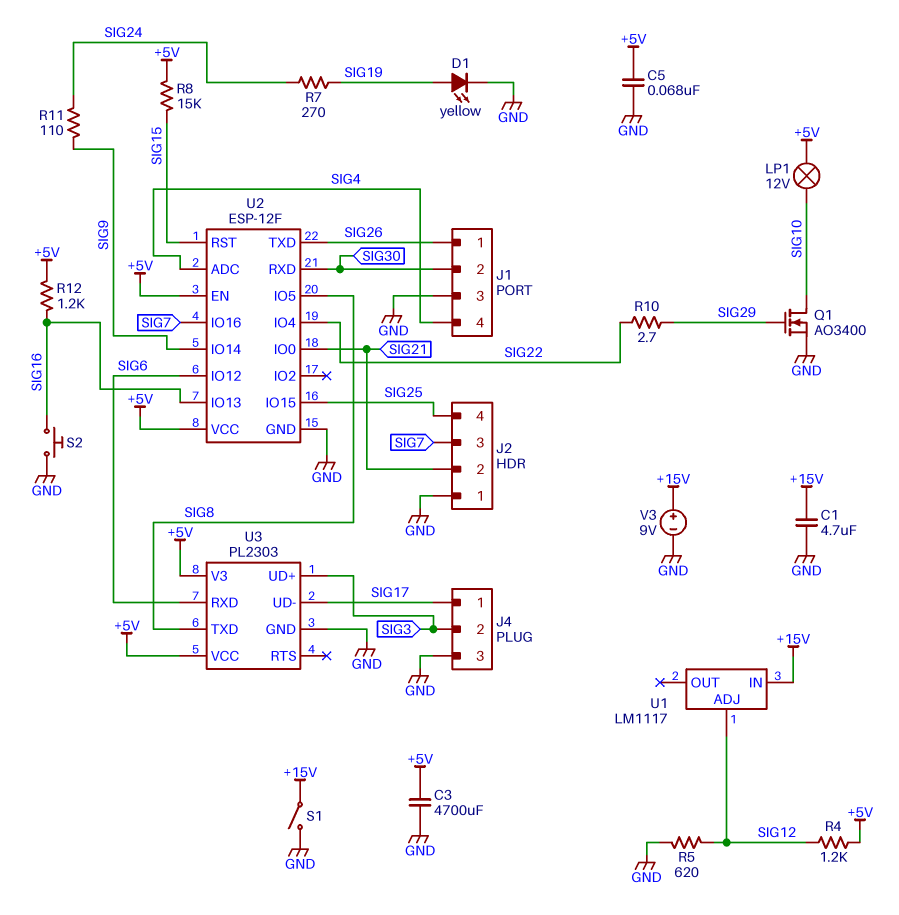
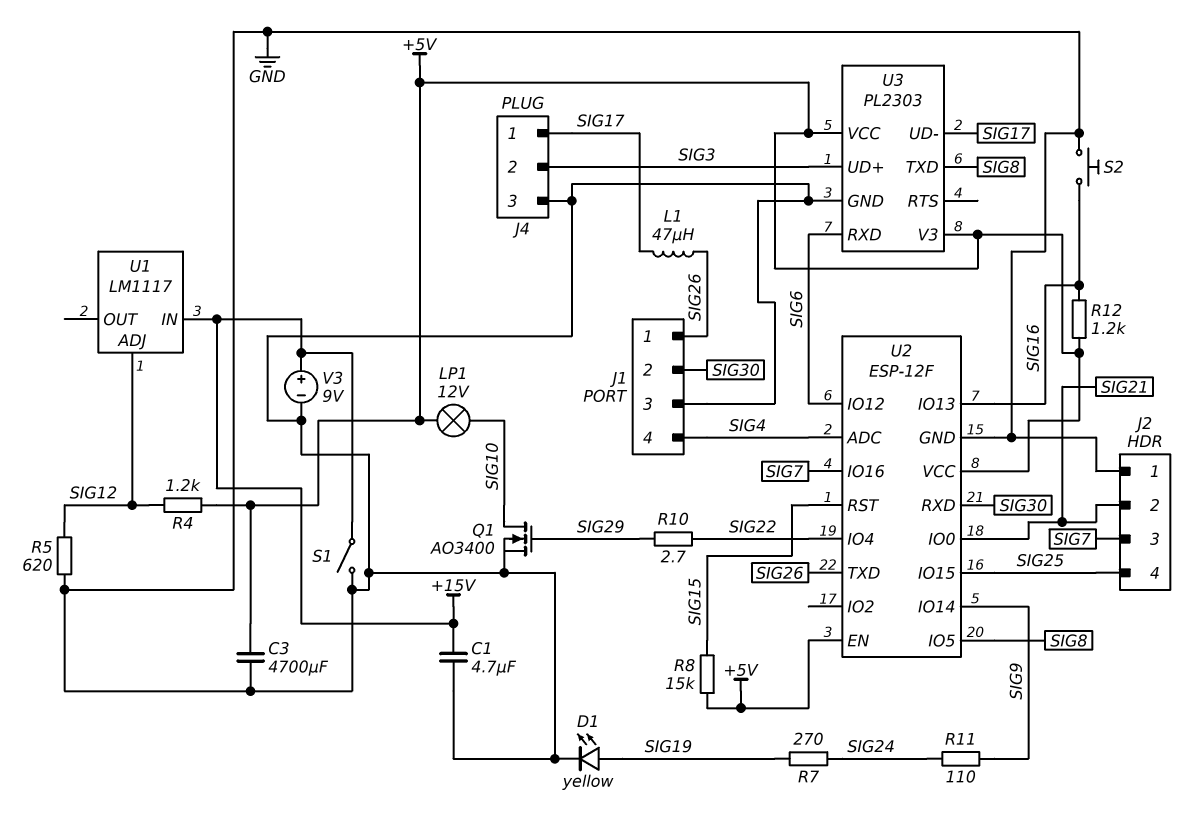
C5: 68nF (+5V, GND) -> none
L1: none -> 47uH (SIG17, SIG26)

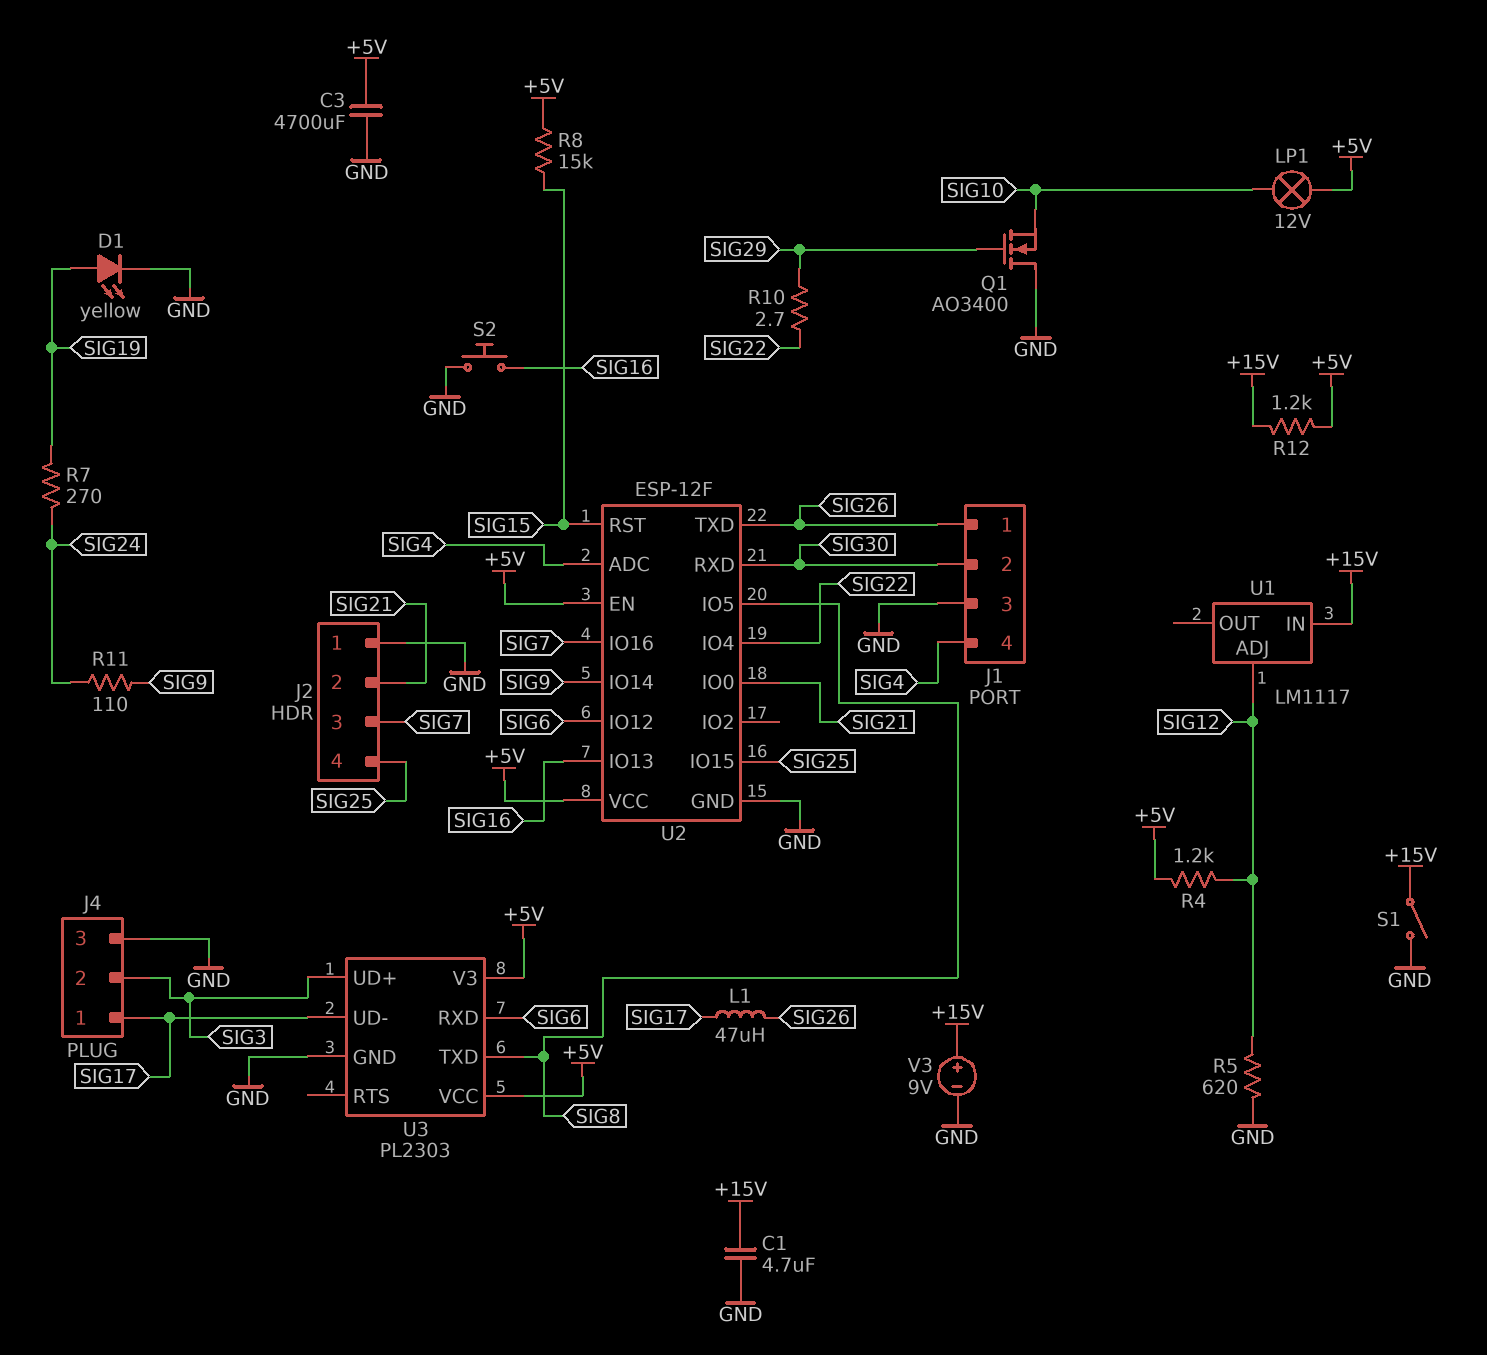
Q1: NMOS AO3400 (G SIG29, D SIG10, S GND) -> NMOS AO3400 (G SIG29, D GND, S SIG10)
R12: 1.2k (+5V, SIG16) -> 1.2k (+5V, +15V)

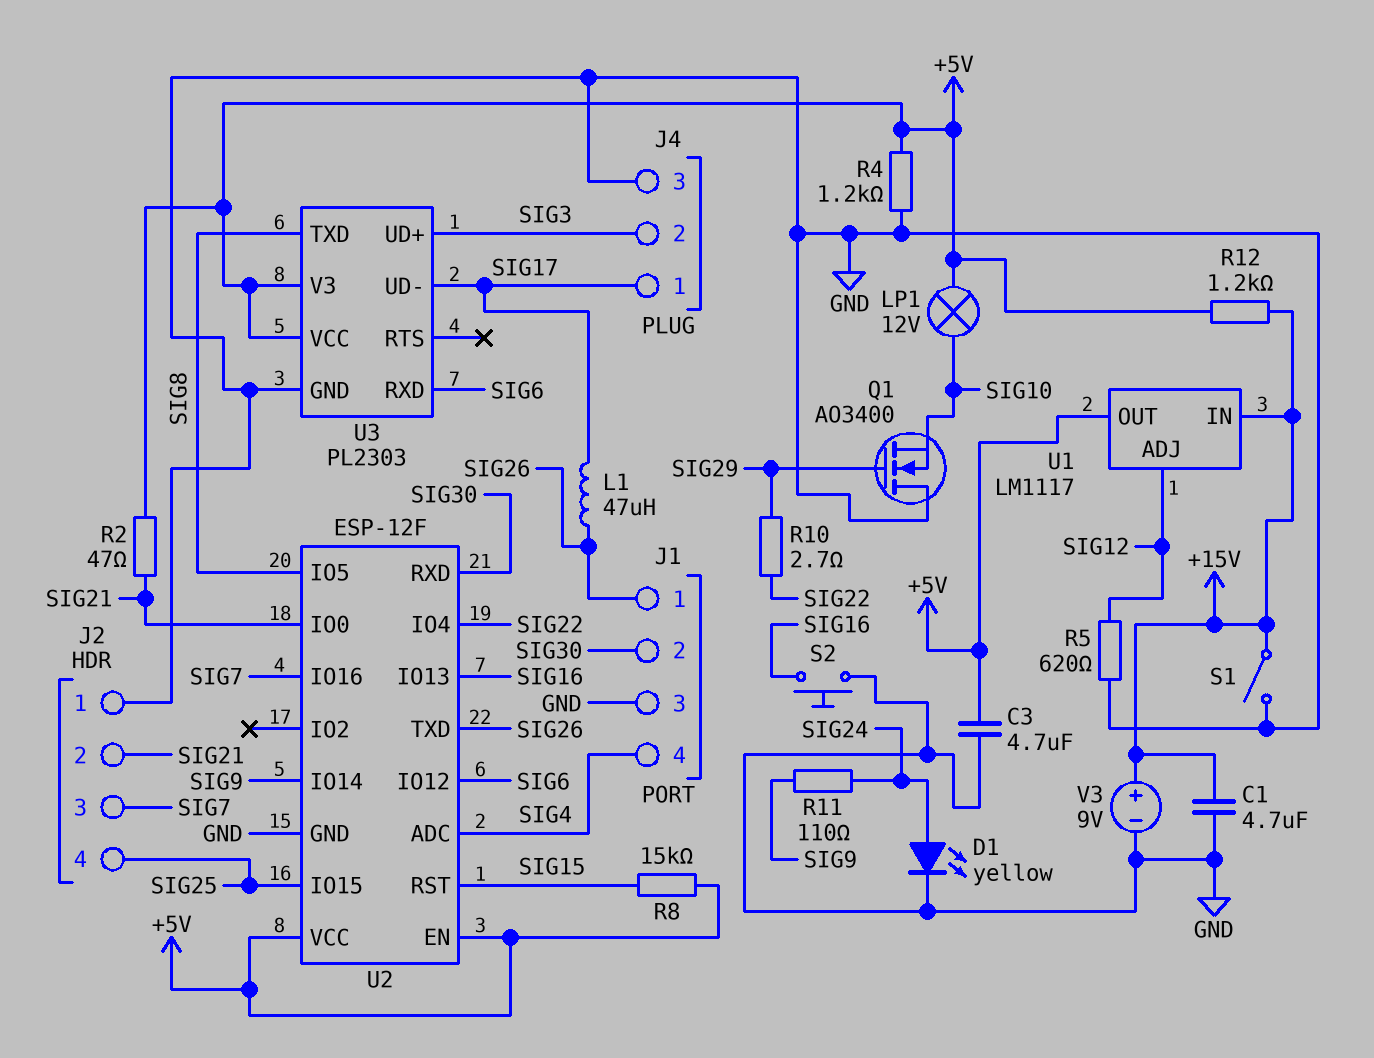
C3: 4700uF (+5V, GND) -> 4.7uF (+5V, GND)
D1: LED yellow (A SIG19, K GND) -> LED yellow (A SIG24, K GND)
R2: none -> 47 (+5V, SIG21)
R4: 1.2k (+5V, SIG12) -> 1.2k (+5V, GND)
R7: 270 (SIG19, SIG24) -> none
U1 pin OUT: none -> +5V

